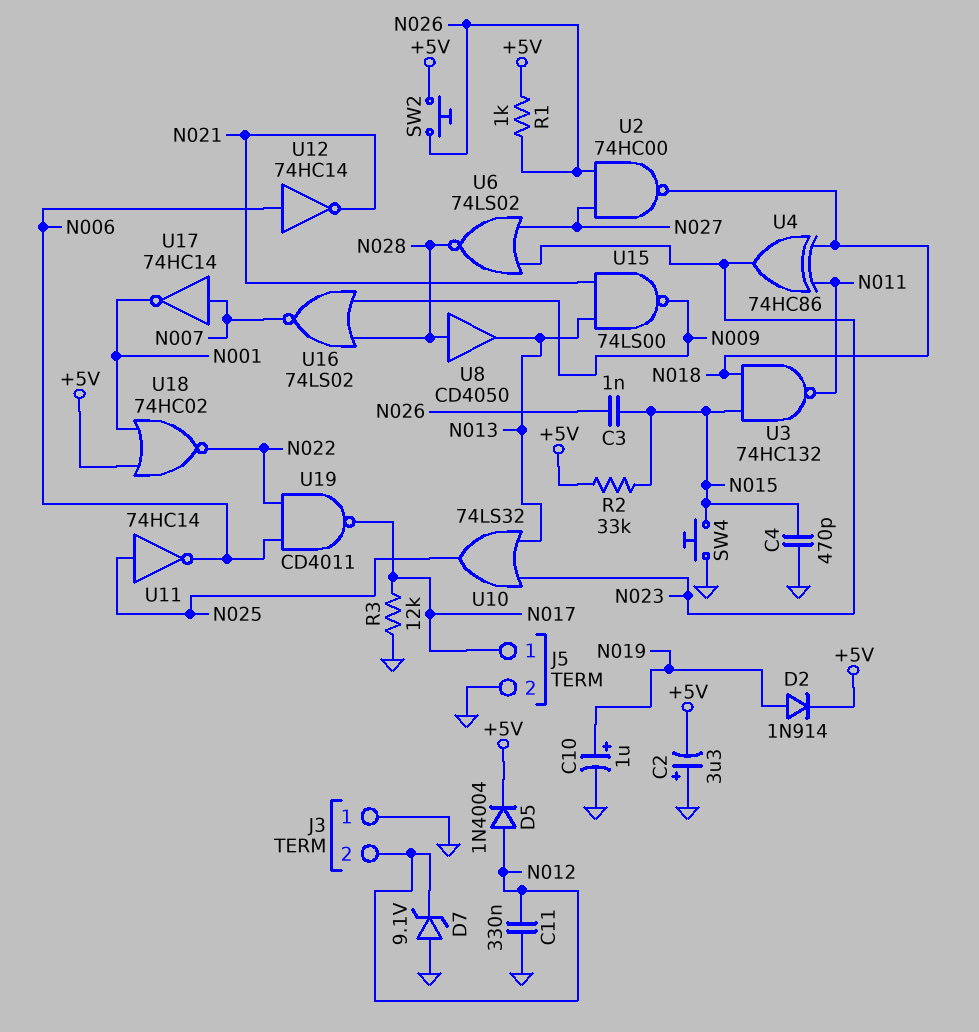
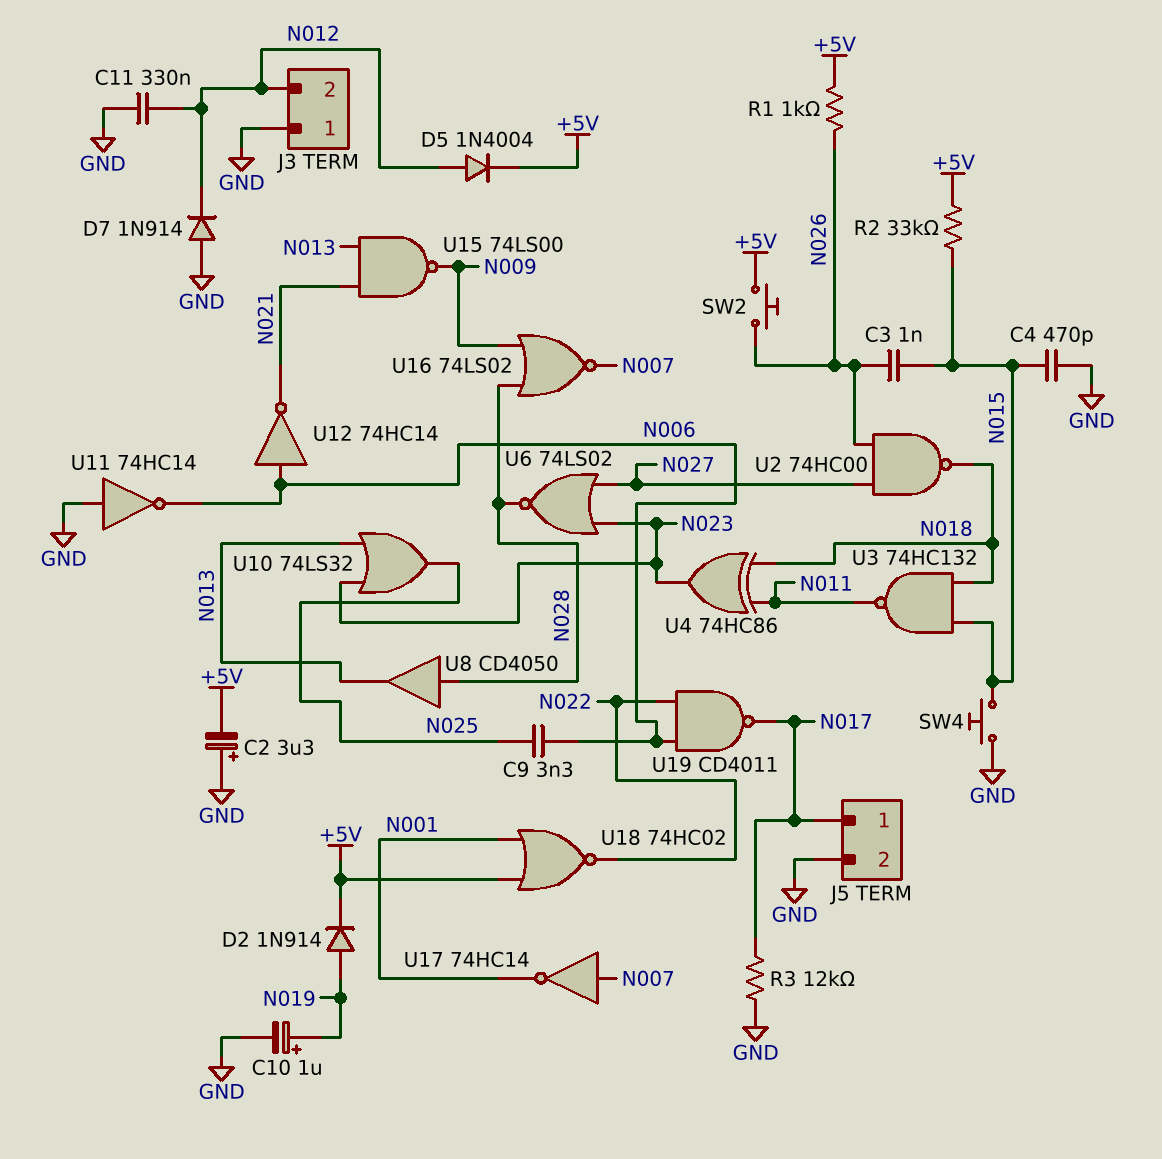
C9: none -> 3.3nF (N006, N025)
D7: zener 9.1V (A GND, K N012) -> diode 1N914 (A GND, K N012)
U11: NOT 74HC14 (in N025, out N006) -> NOT 74HC14 (in GND, out N006)

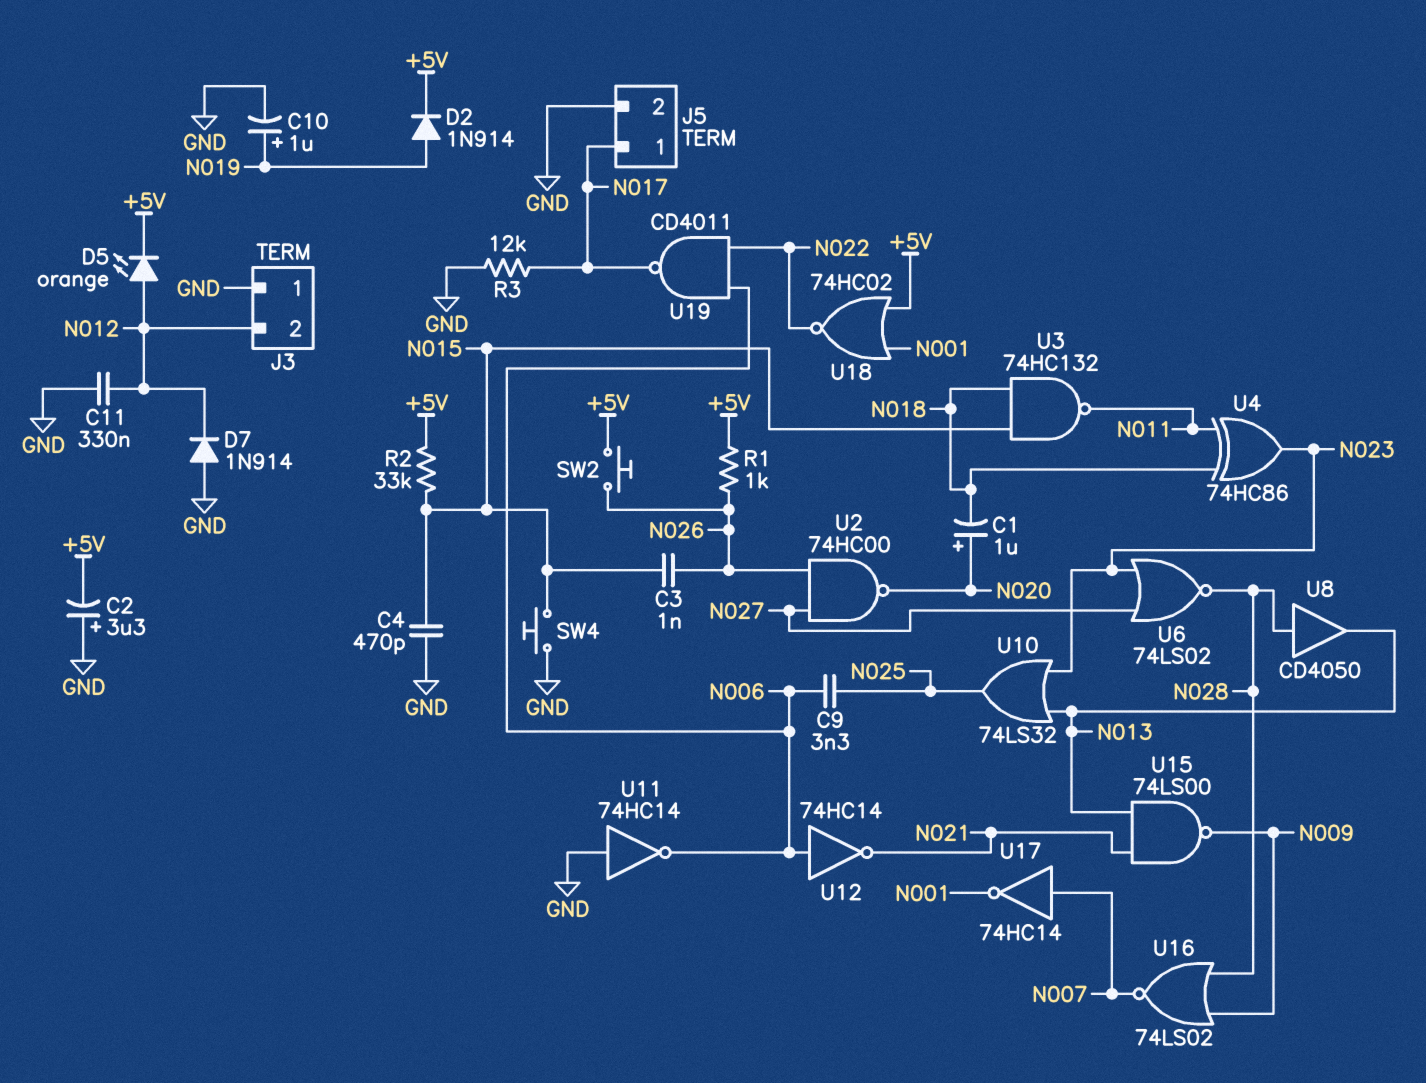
C1: none -> 1uF (plus N020, minus N018)
D5: diode 1N4004 (A N012, K +5V) -> LED orange (A N012, K +5V)
U2: NAND 74HC00 (in N026, in N027, out N018) -> NAND 74HC00 (in N026, in N027, out N020)

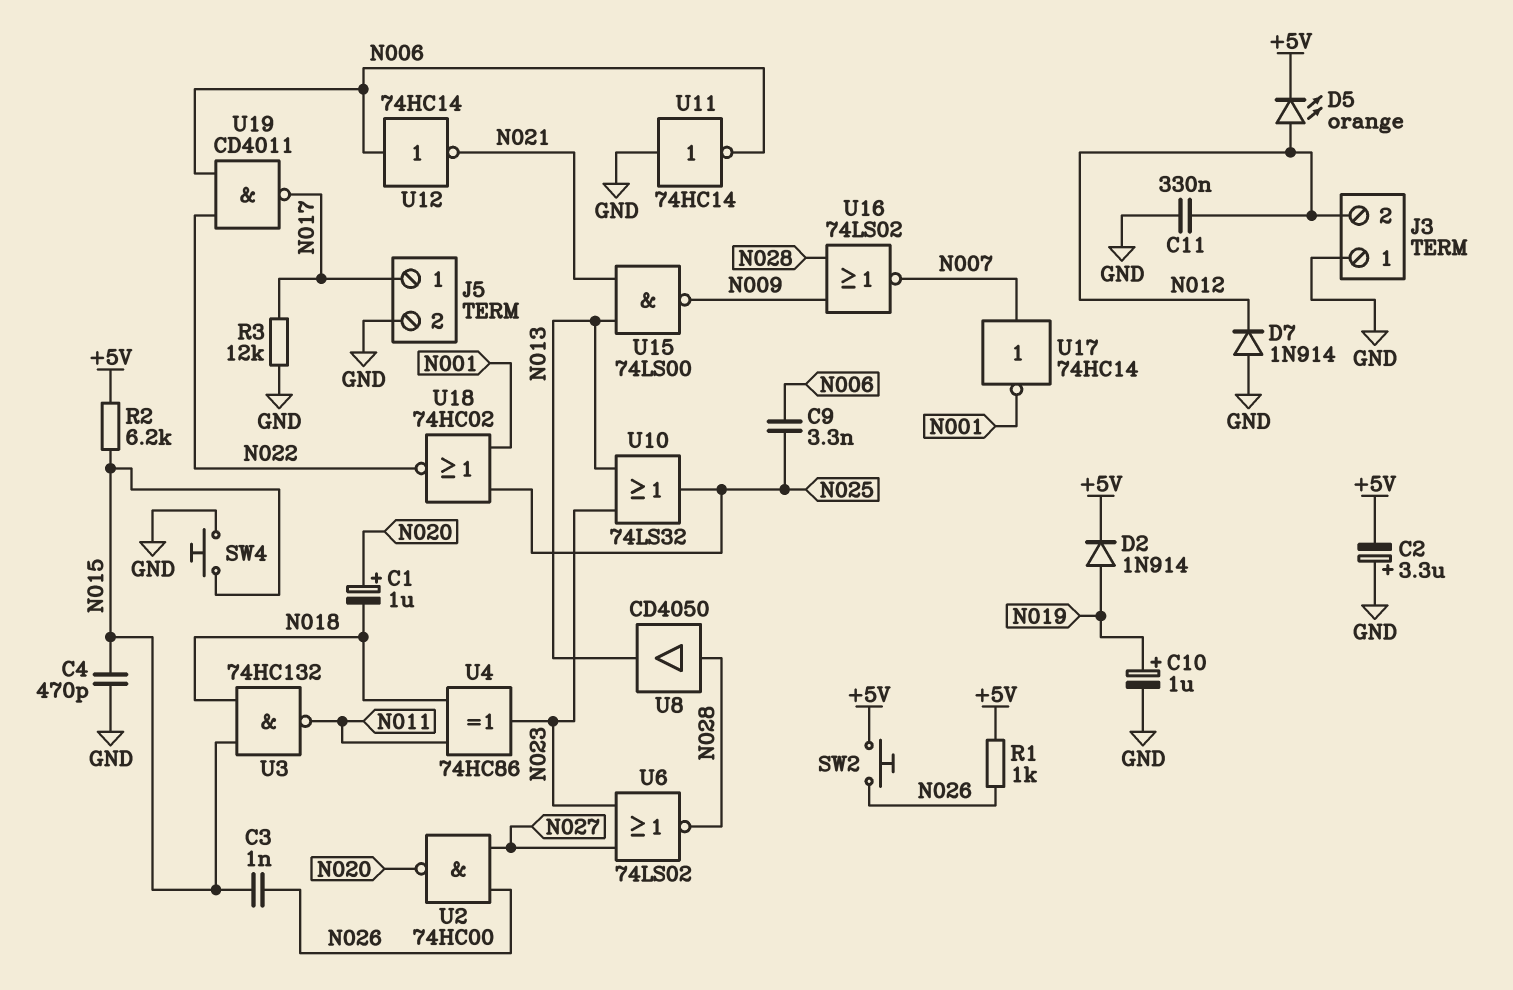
R2: 33k (+5V, N015) -> 6.2k (+5V, N015)
U18: NOR 74HC02 (in +5V, in N001, out N022) -> NOR 74HC02 (in N001, in N025, out N022)

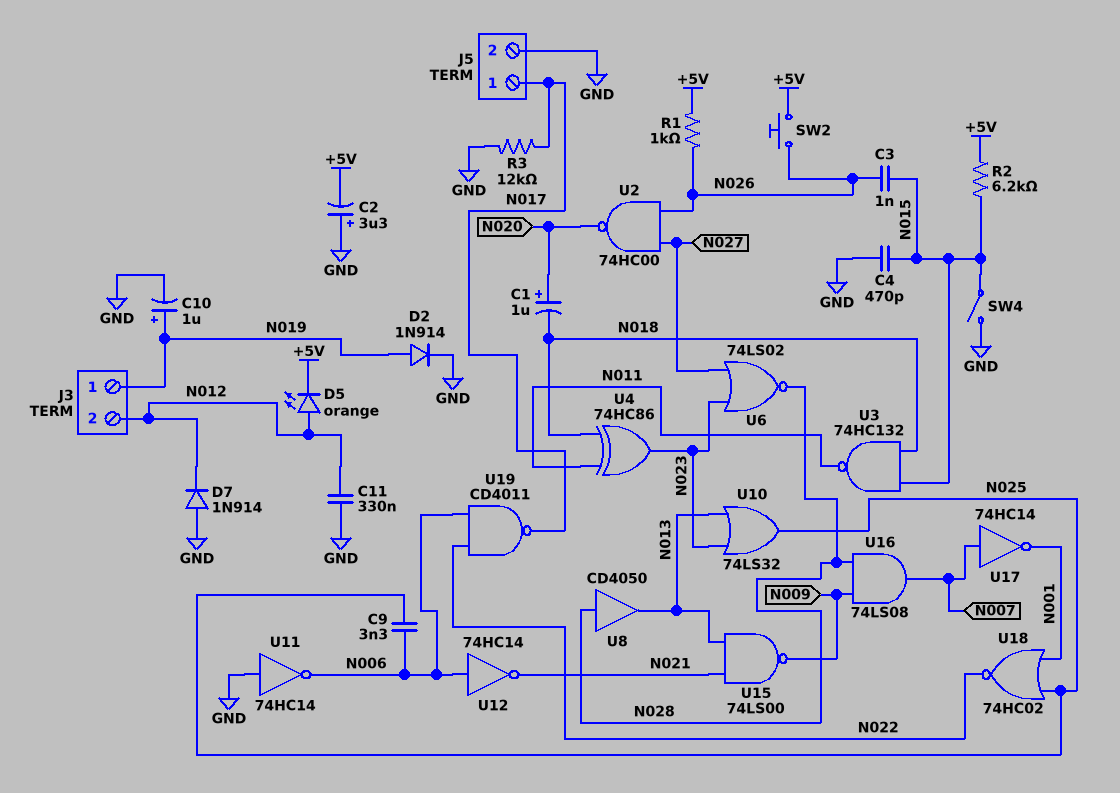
D2: diode 1N914 (A N019, K +5V) -> diode 1N914 (A N019, K GND)
J3 pin 1: GND -> N019
SW4: button (GND, N015) -> switch (GND, N015)
U16: NOR 74LS02 (in N009, in N028, out N007) -> AND 74LS08 (in N009, in N028, out N007)

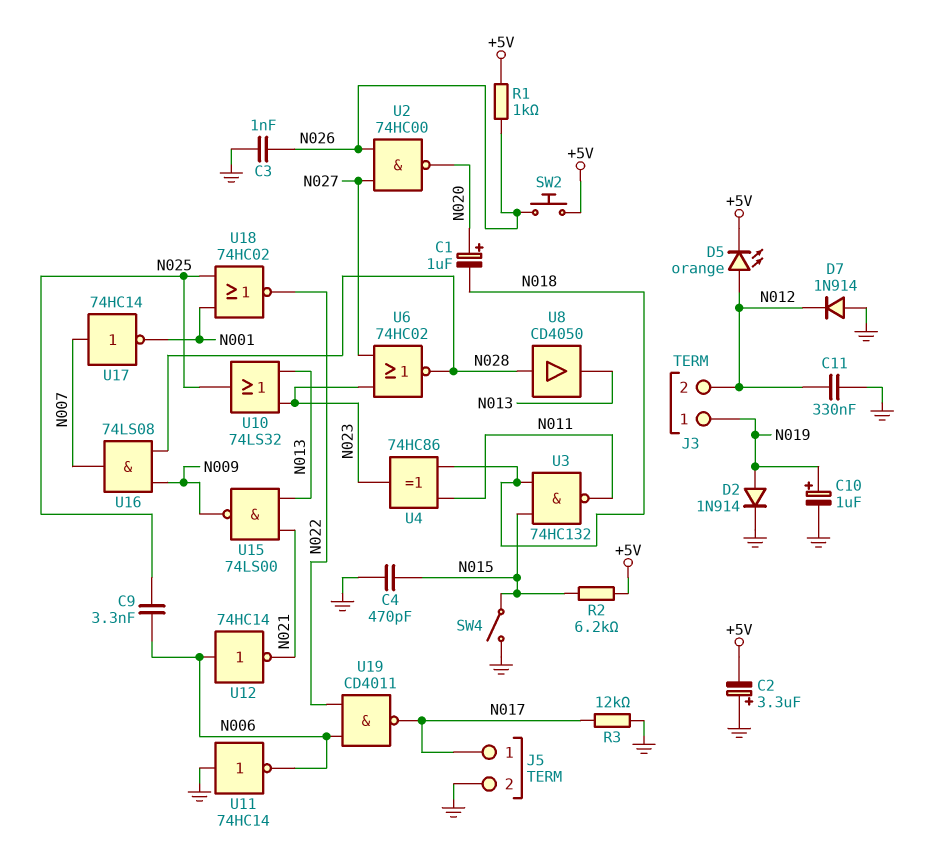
C3: 1nF (N015, N026) -> 1nF (GND, N026)
U6: NOR 74LS02 (in N023, in N027, out N028) -> NOR 74HC02 (in N023, in N027, out N028)

